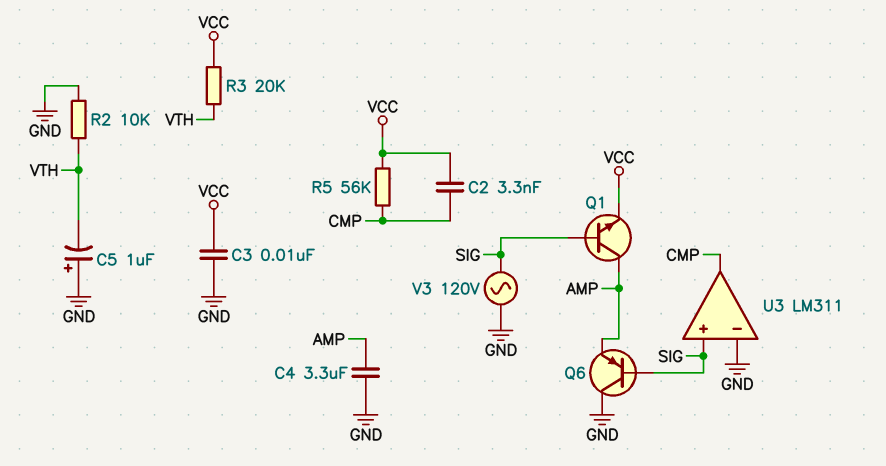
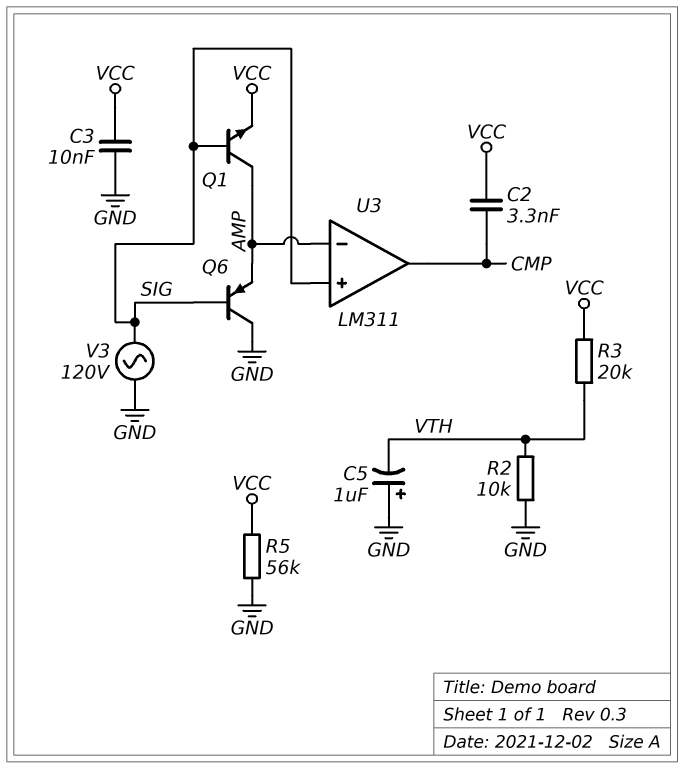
C4: 3.3uF (AMP, GND) -> none
R5: 56k (CMP, VCC) -> 56k (GND, VCC)
U3 pin in-: GND -> AMP

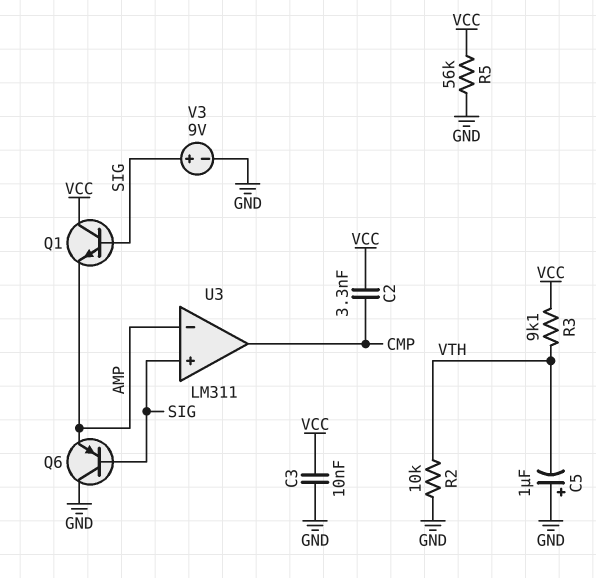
Q1: NPN (B SIG, C AMP, E VCC) -> NPN (B SIG, C VCC, E AMP)
R3: 20k (VCC, VTH) -> 9.1k (VCC, VTH)
V3: AC 120V (GND, SIG) -> 9V (plus SIG, minus GND)

